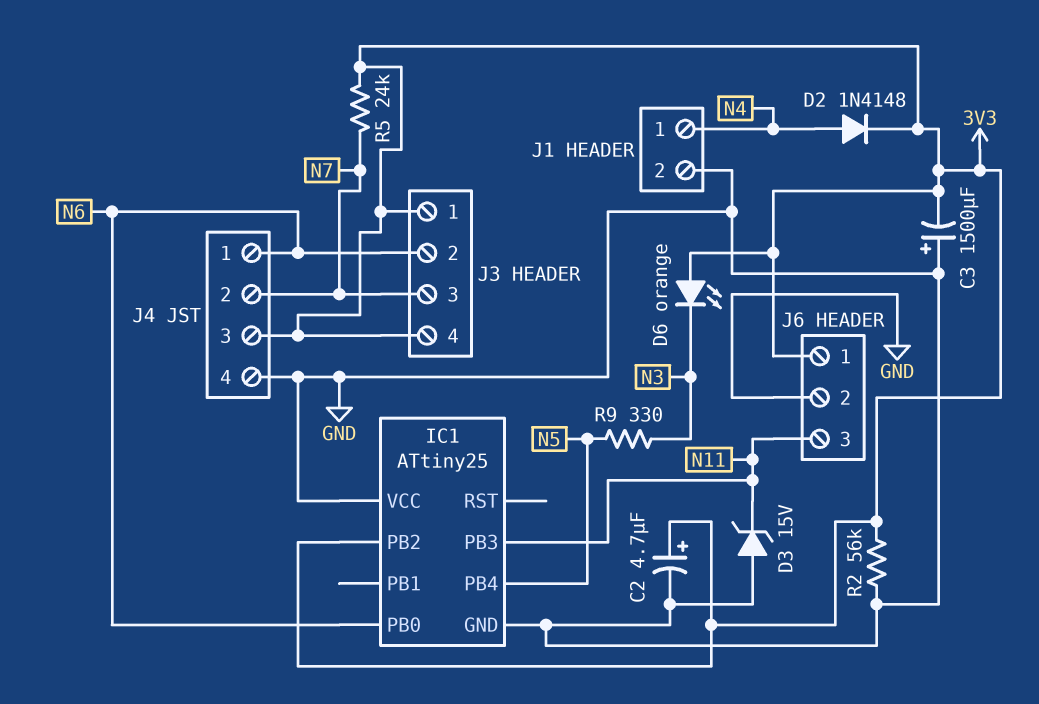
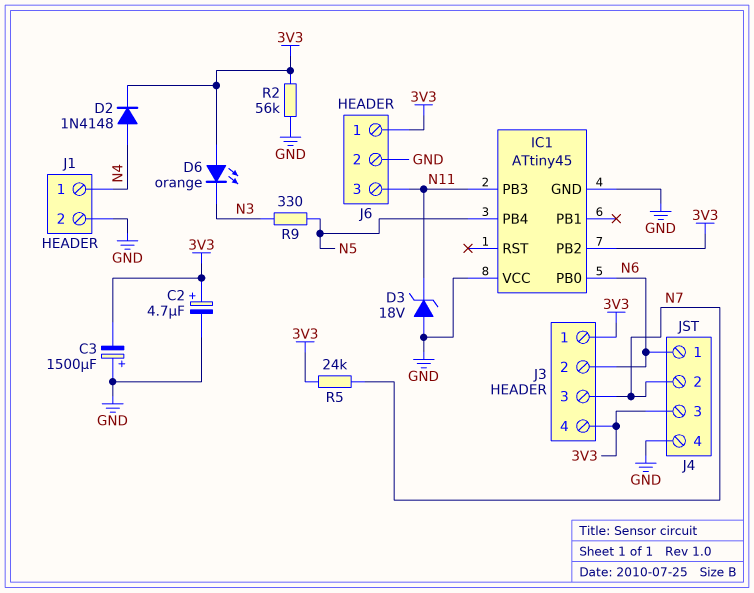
D3: zener 15V (A GND, K N11) -> zener 18V (A GND, K N11)
IC1: ATtiny25 -> ATtiny45

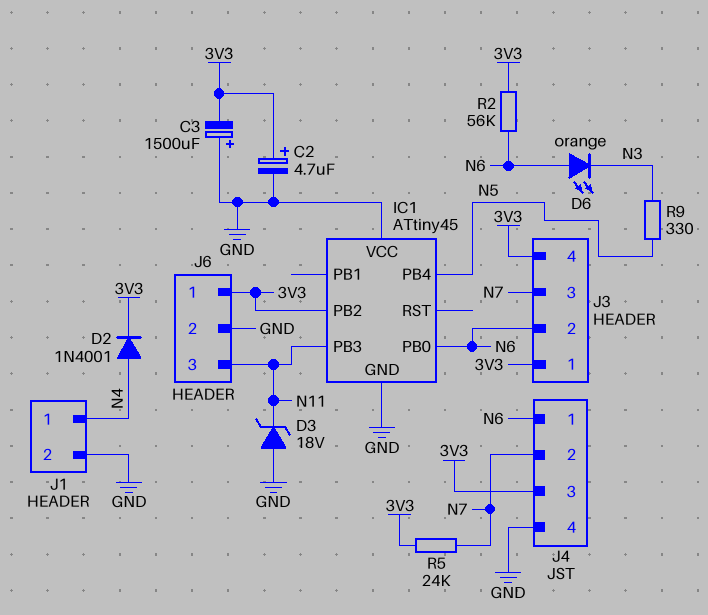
D2: diode 1N4148 (A N4, K 3V3) -> diode 1N4001 (A N4, K 3V3)
D6: LED orange (A 3V3, K N3) -> LED orange (A N6, K N3)
R2: 56k (3V3, GND) -> 56k (3V3, N6)

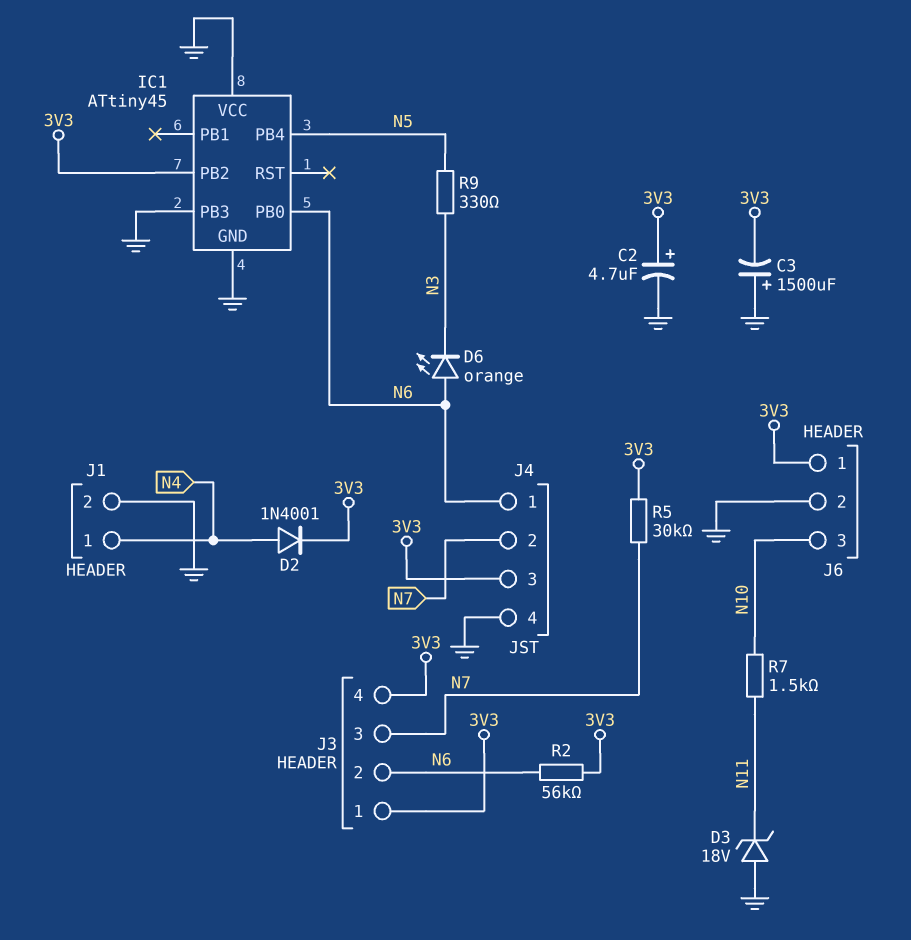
IC1 pin PB3: N11 -> GND
J6 pin 3: N11 -> N10
R5: 24k (3V3, N7) -> 30k (3V3, N7)
R7: none -> 1.5k (N10, N11)

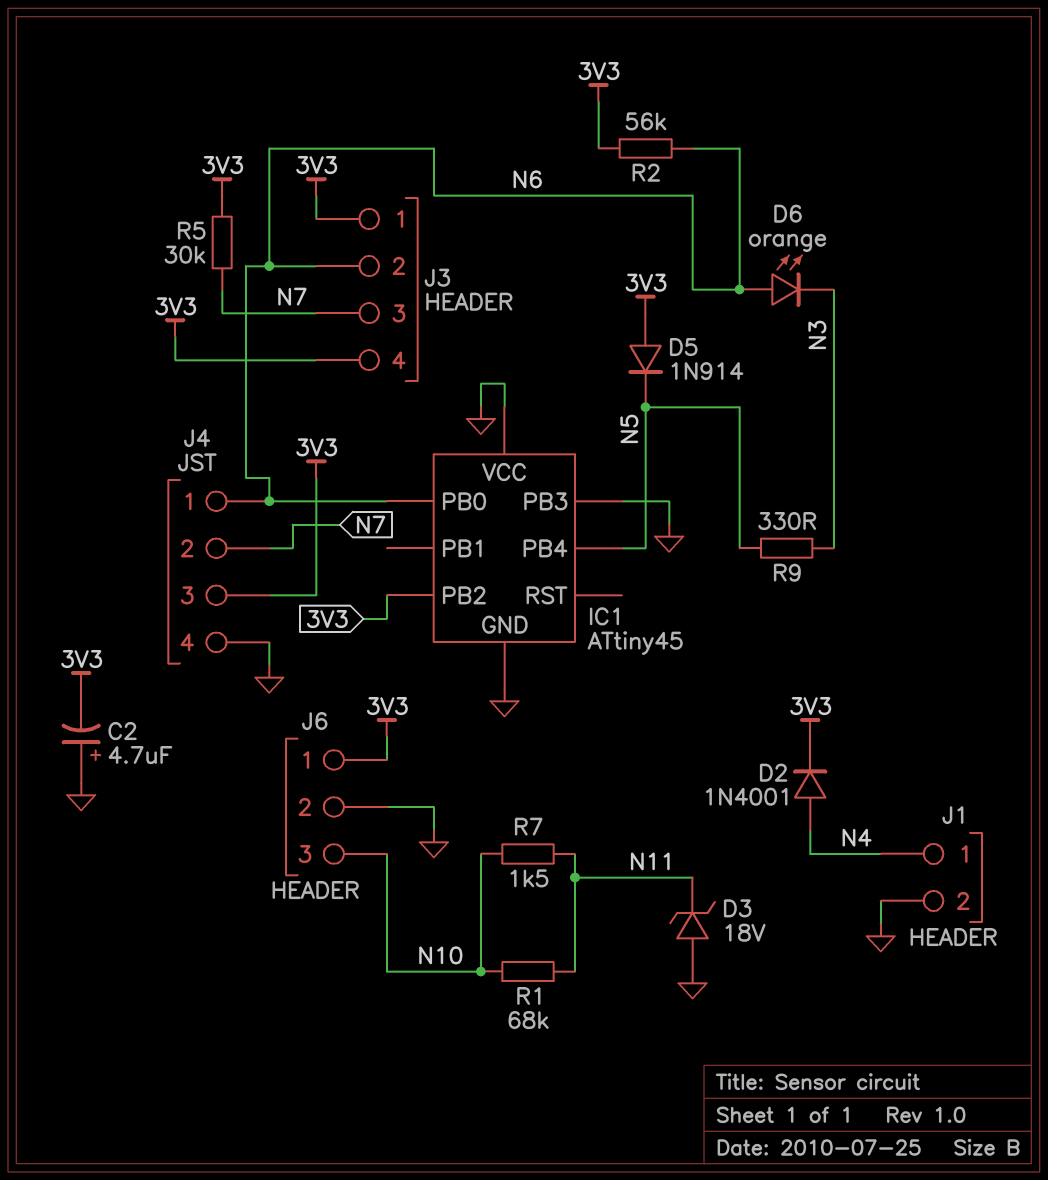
C2: 4.7uF (plus 3V3, minus GND) -> 4.7uF (plus GND, minus 3V3)
C3: 1500uF (plus GND, minus 3V3) -> none
D5: none -> diode 1N914 (A 3V3, K N5)
R1: none -> 68k (N10, N11)

